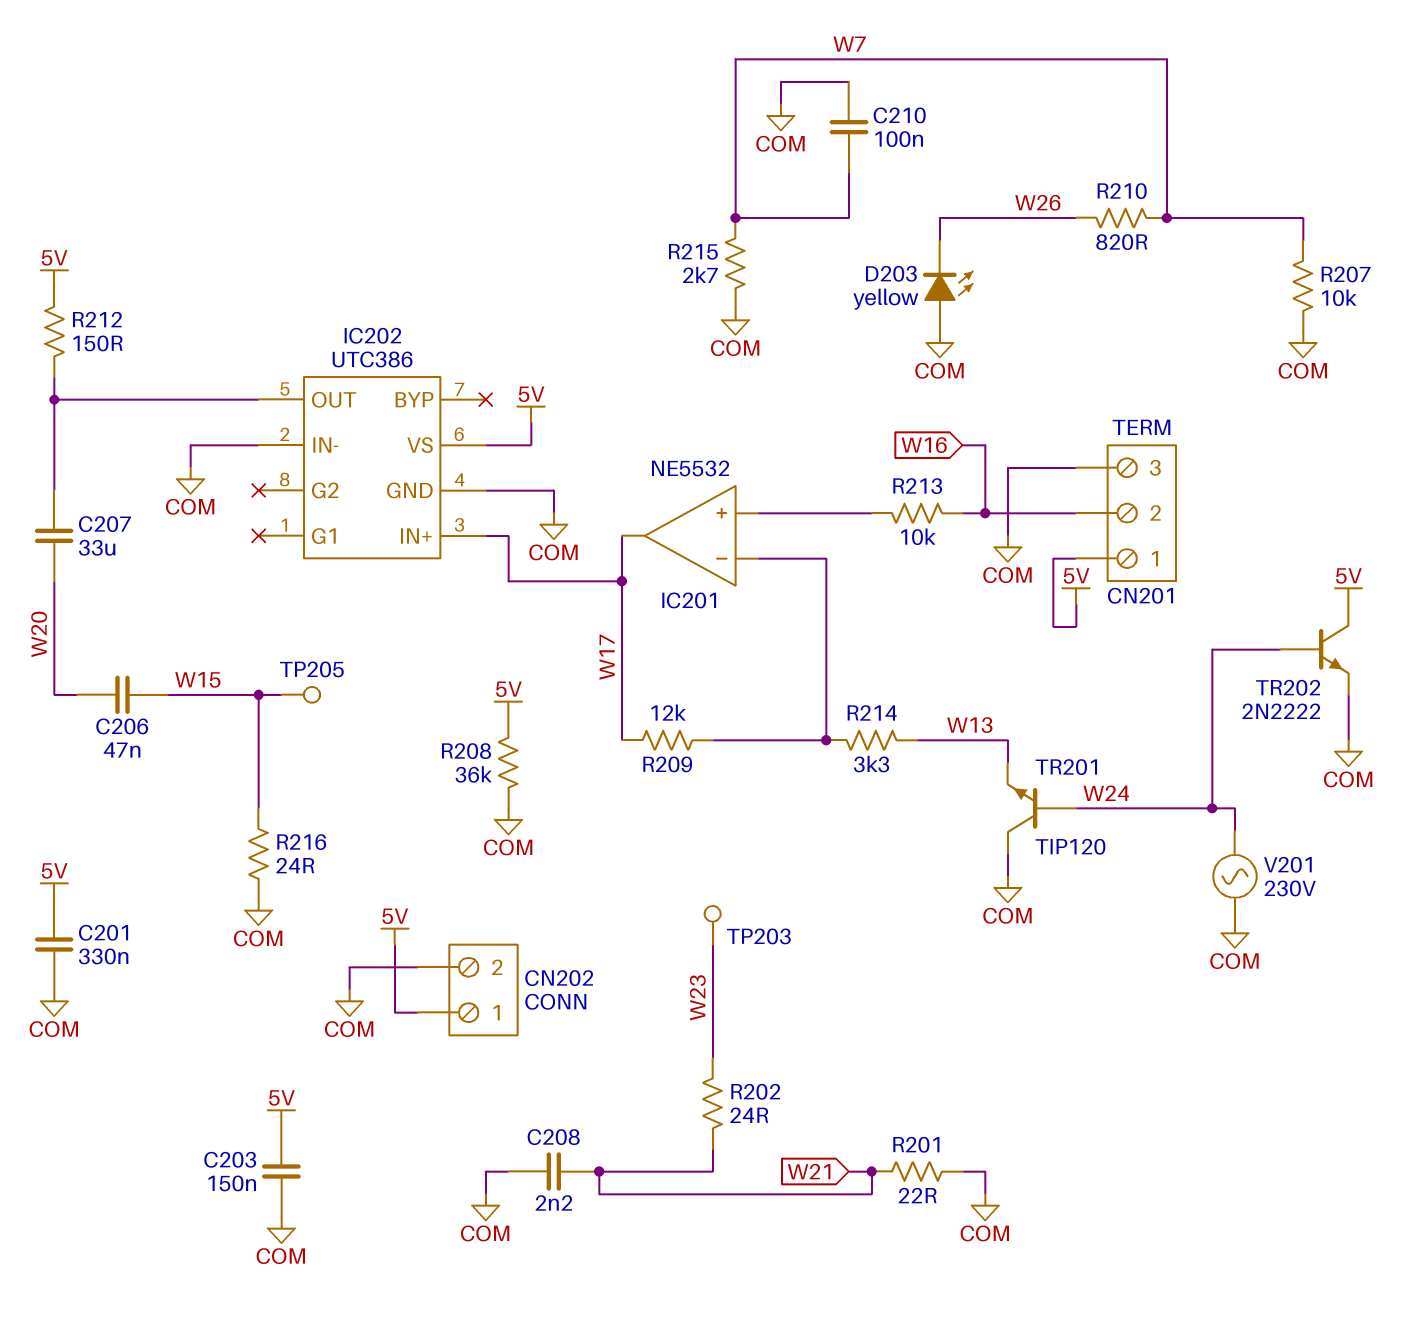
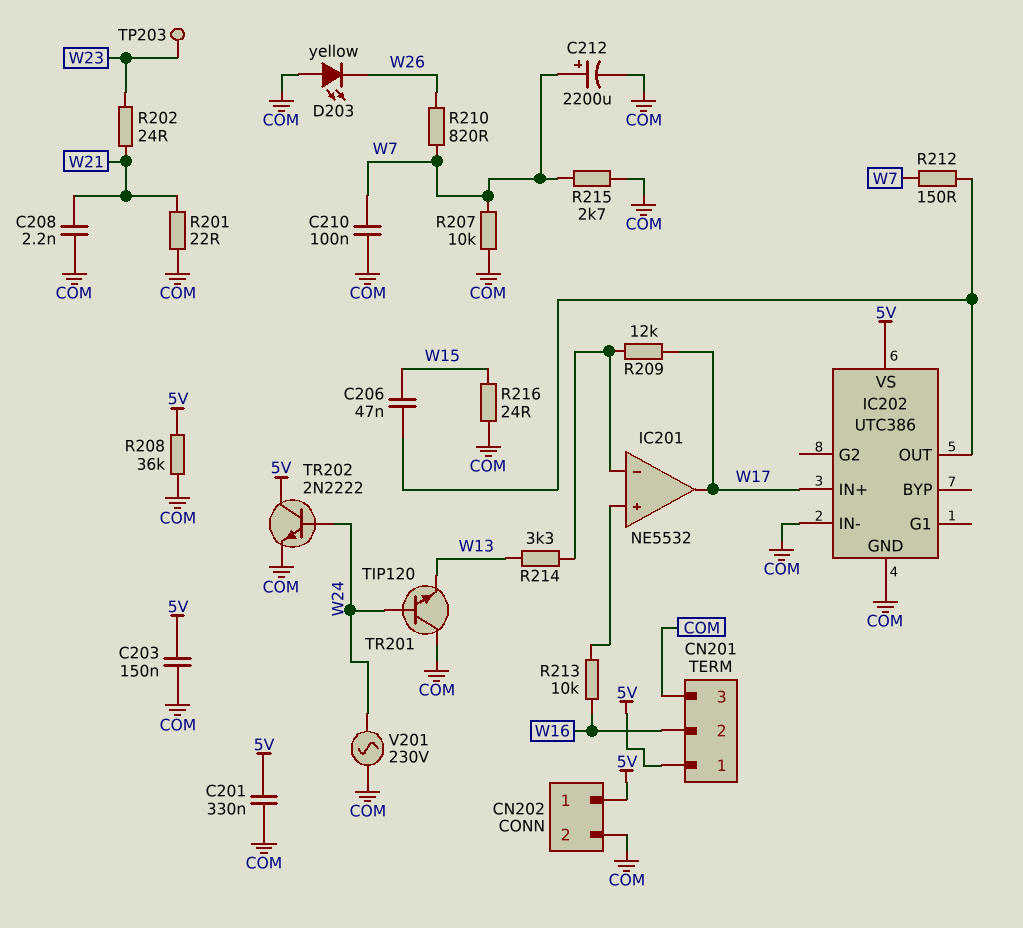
C206: 47nF (W15, W20) -> 47nF (IC202/OUT, W15)
C207: 33uF (IC202/OUT, W20) -> none
C212: none -> 2200uF (plus W7, minus COM)
R212: 150 (5V, IC202/OUT) -> 150 (IC202/OUT, W7)
TP205: test point (W15) -> none

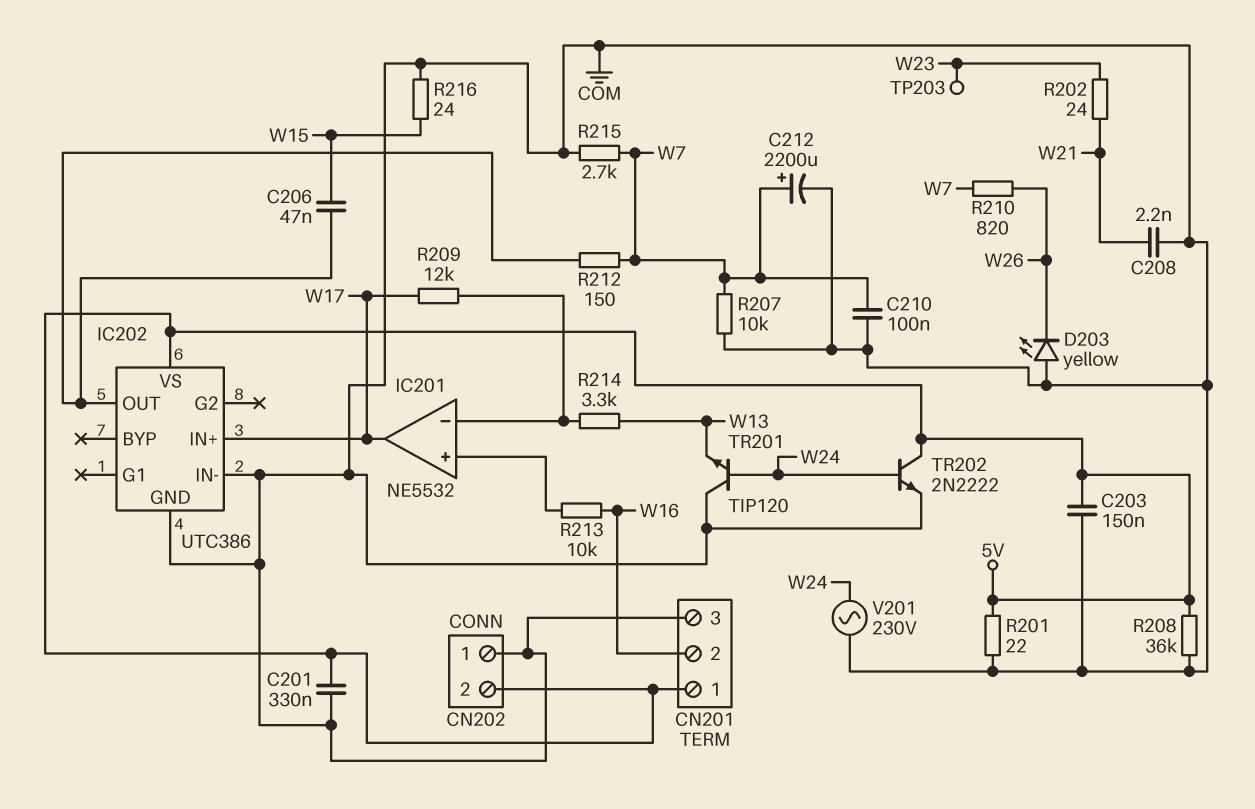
CN202 pin 1: 5V -> COM
CN202 pin 2: COM -> 5V
R201: 22 (COM, W21) -> 22 (5V, COM)

